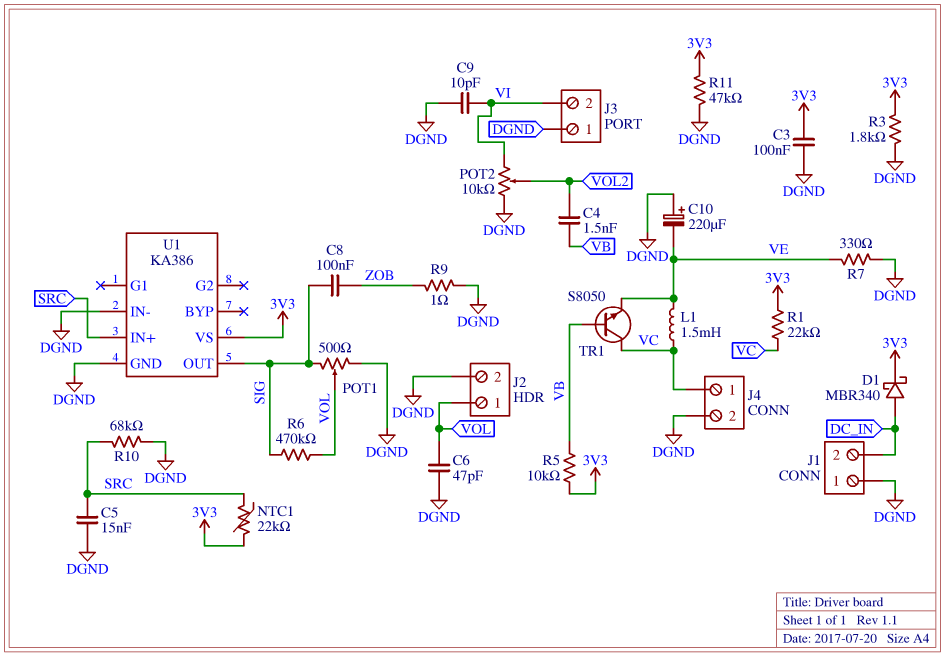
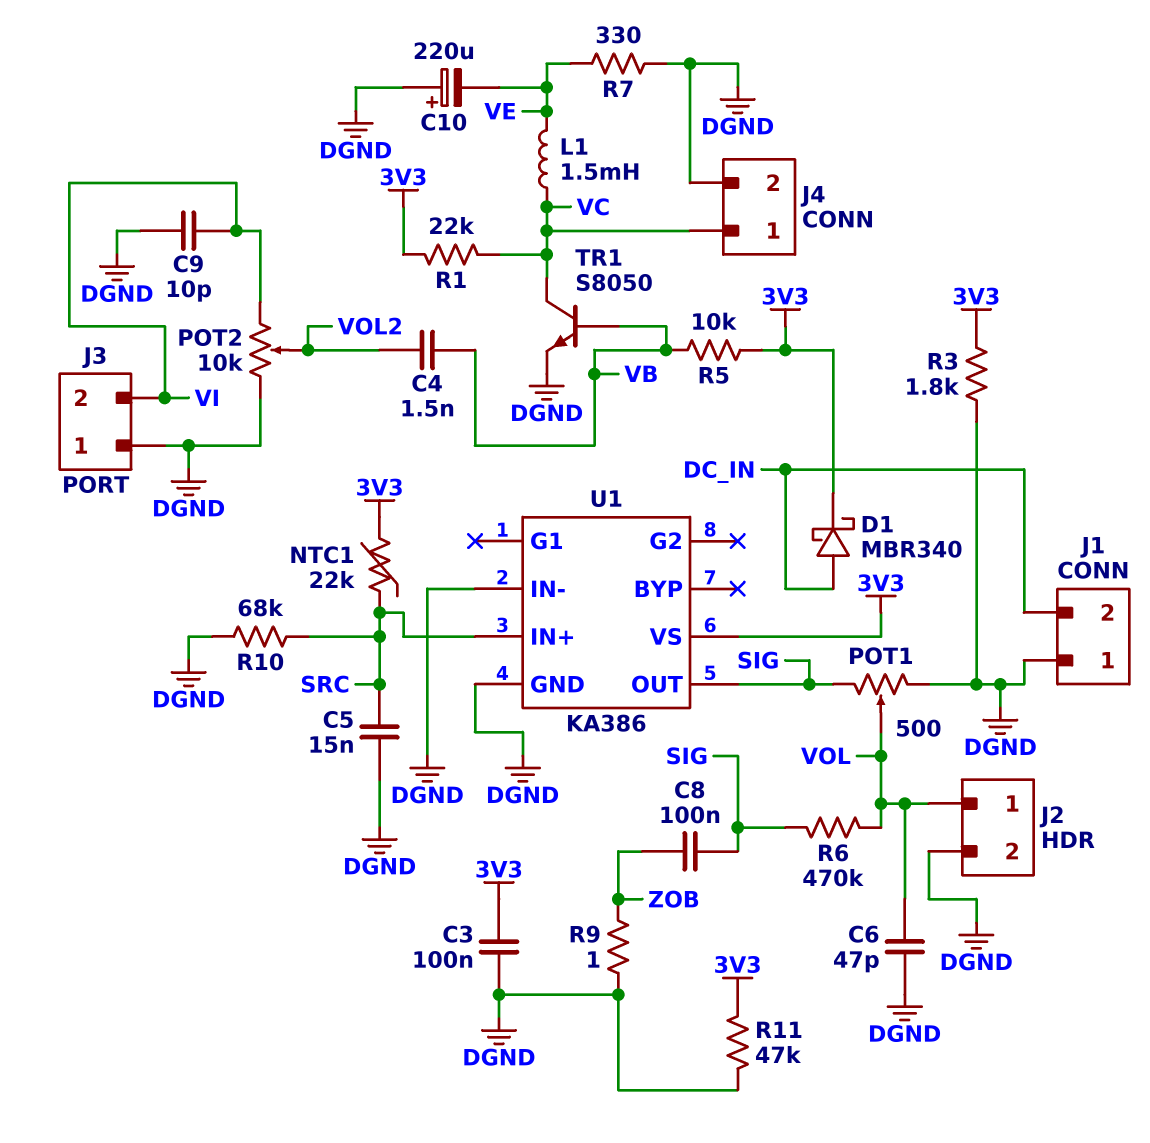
TR1: NPN S8050 (B VB, C VC, E VE) -> NPN S8050 (B VB, C VC, E DGND)

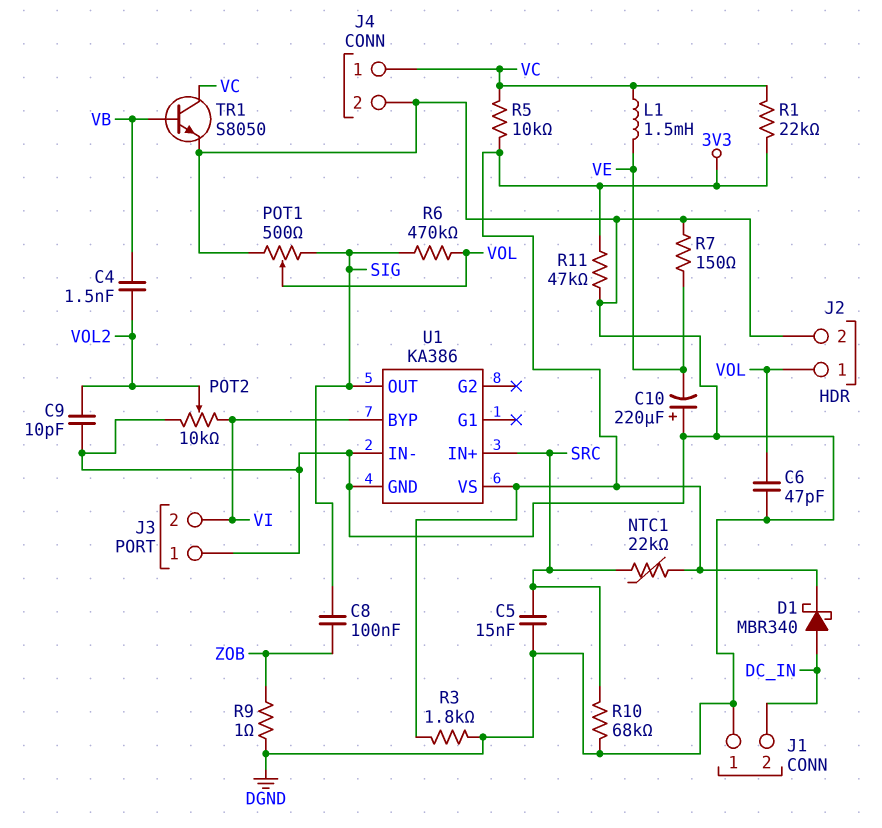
C3: 100nF (3V3, DGND) -> none
C9: 10pF (DGND, VI) -> 10pF (DGND, VOL2)
R5: 10k (3V3, VB) -> 10k (3V3, VC)
R7: 330 (DGND, VE) -> 150 (DGND, VE)
U1 pin BYP: none -> VI

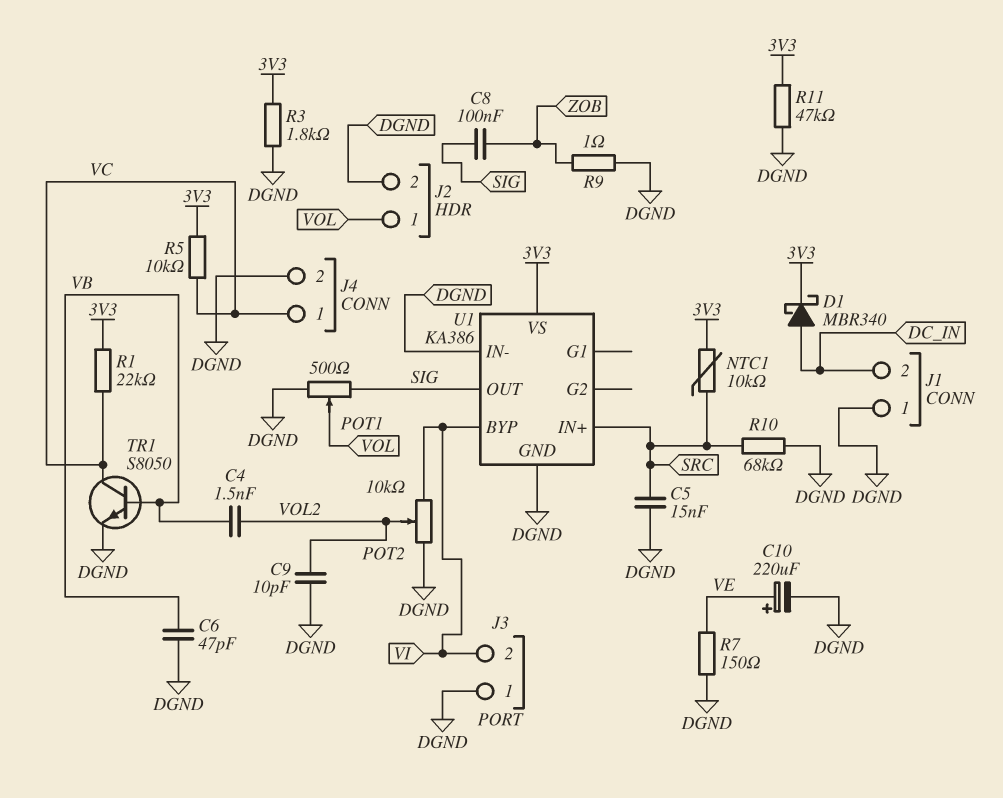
C6: 47pF (DGND, VOL) -> 47pF (DGND, VB)
C10: 220uF (plus DGND, minus VE) -> 220uF (plus VE, minus DGND)
L1: 1.5mH (VC, VE) -> none
NTC1: 22k (3V3, SRC) -> 10k (3V3, SRC)
R6: 470k (SIG, VOL) -> none

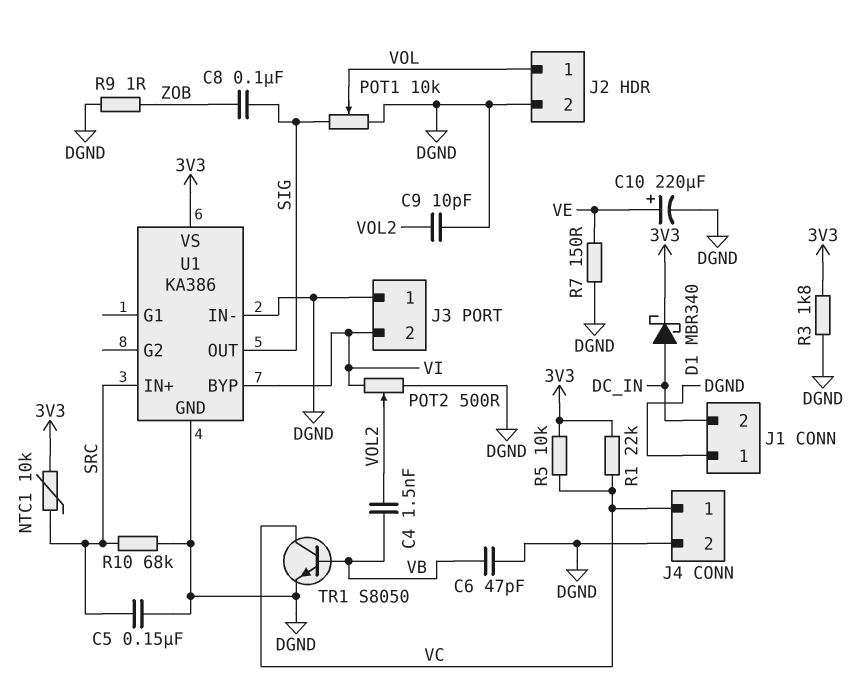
C5: 15nF (DGND, SRC) -> 150nF (DGND, SRC)
POT1: 500 (DGND, SIG, wiper VOL) -> 10k (DGND, SIG, wiper VOL)
POT2: 10k (DGND, VI, wiper VOL2) -> 500 (DGND, VI, wiper VOL2)
R11: 47k (3V3, DGND) -> none

